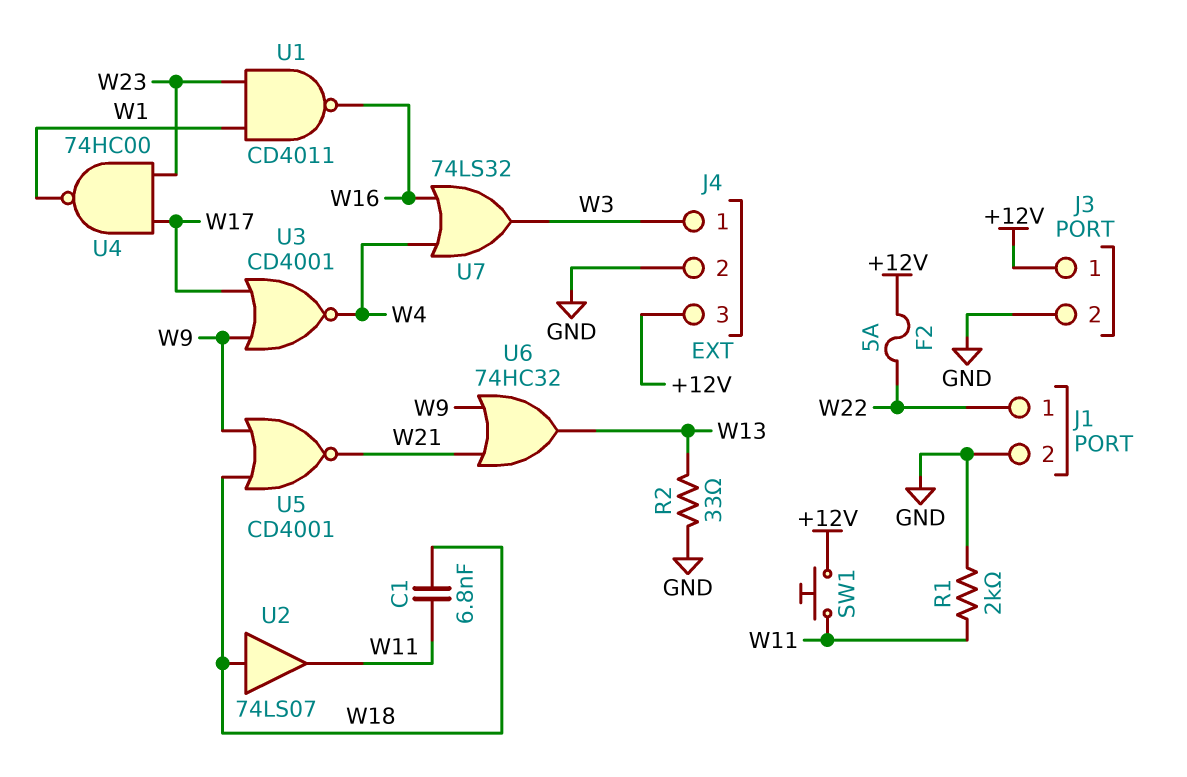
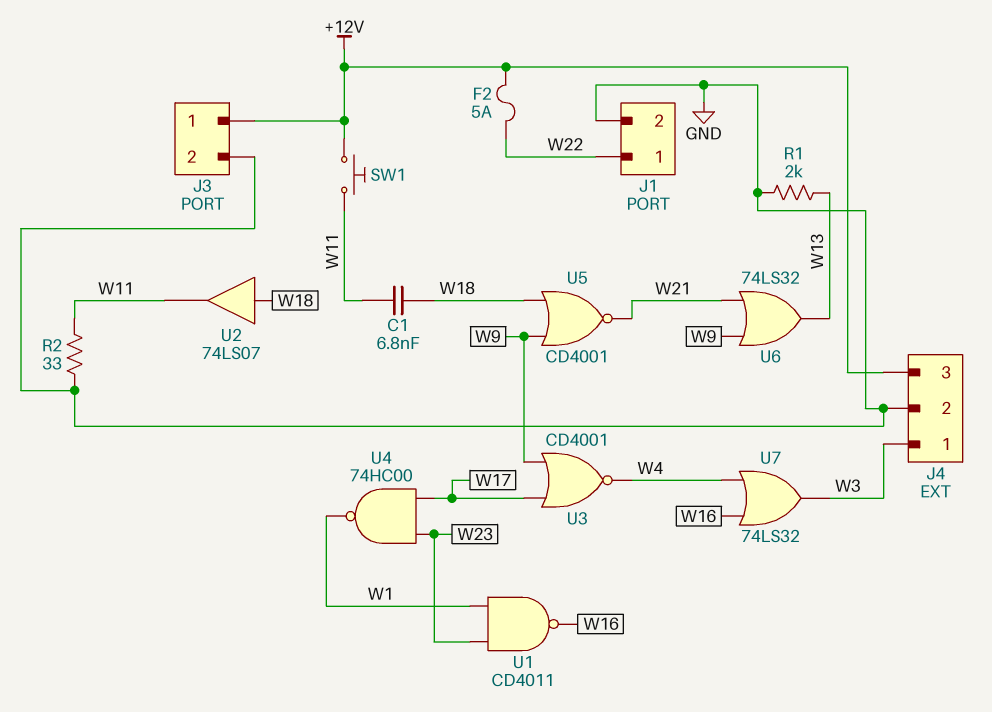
R1: 2k (GND, W11) -> 2k (GND, W13)
R2: 33 (GND, W13) -> 33 (GND, W11)
U6: OR 74HC32 (in W9, in W21, out W13) -> OR 74LS32 (in W9, in W21, out W13)

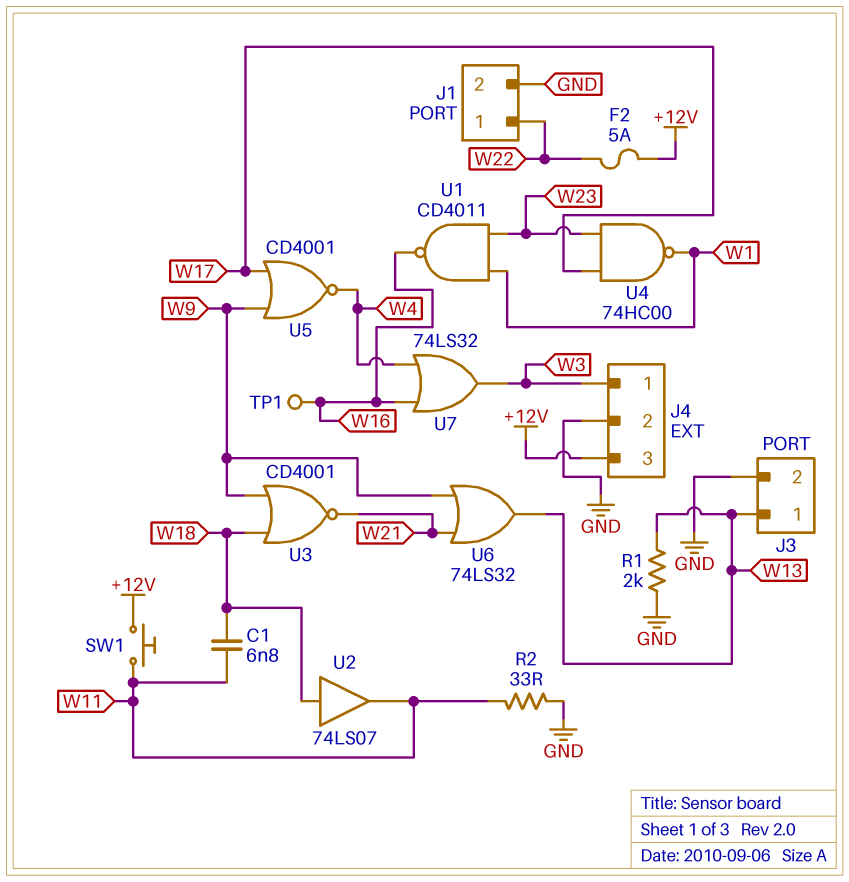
J3 pin 1: +12V -> W13
TP1: none -> test point (W16)
U3: NOR CD4001 (in W9, in W17, out W4) -> NOR CD4001 (in W9, in W18, out W21)
U5: NOR CD4001 (in W9, in W18, out W21) -> NOR CD4001 (in W9, in W17, out W4)

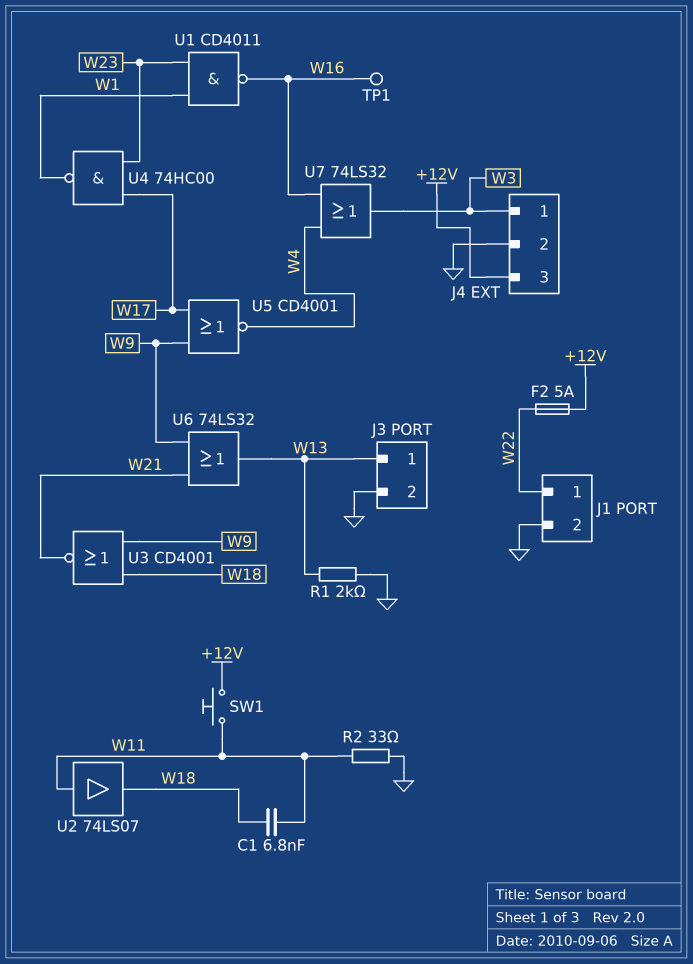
U2: buffer 74LS07 (in W18, out W11) -> buffer 74LS07 (in W11, out W18)

